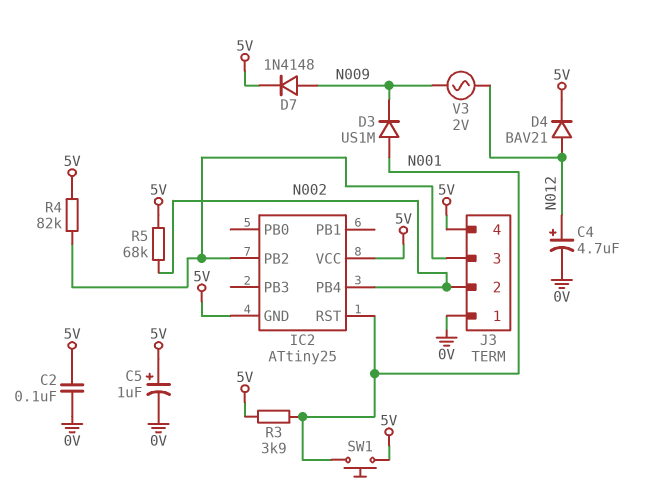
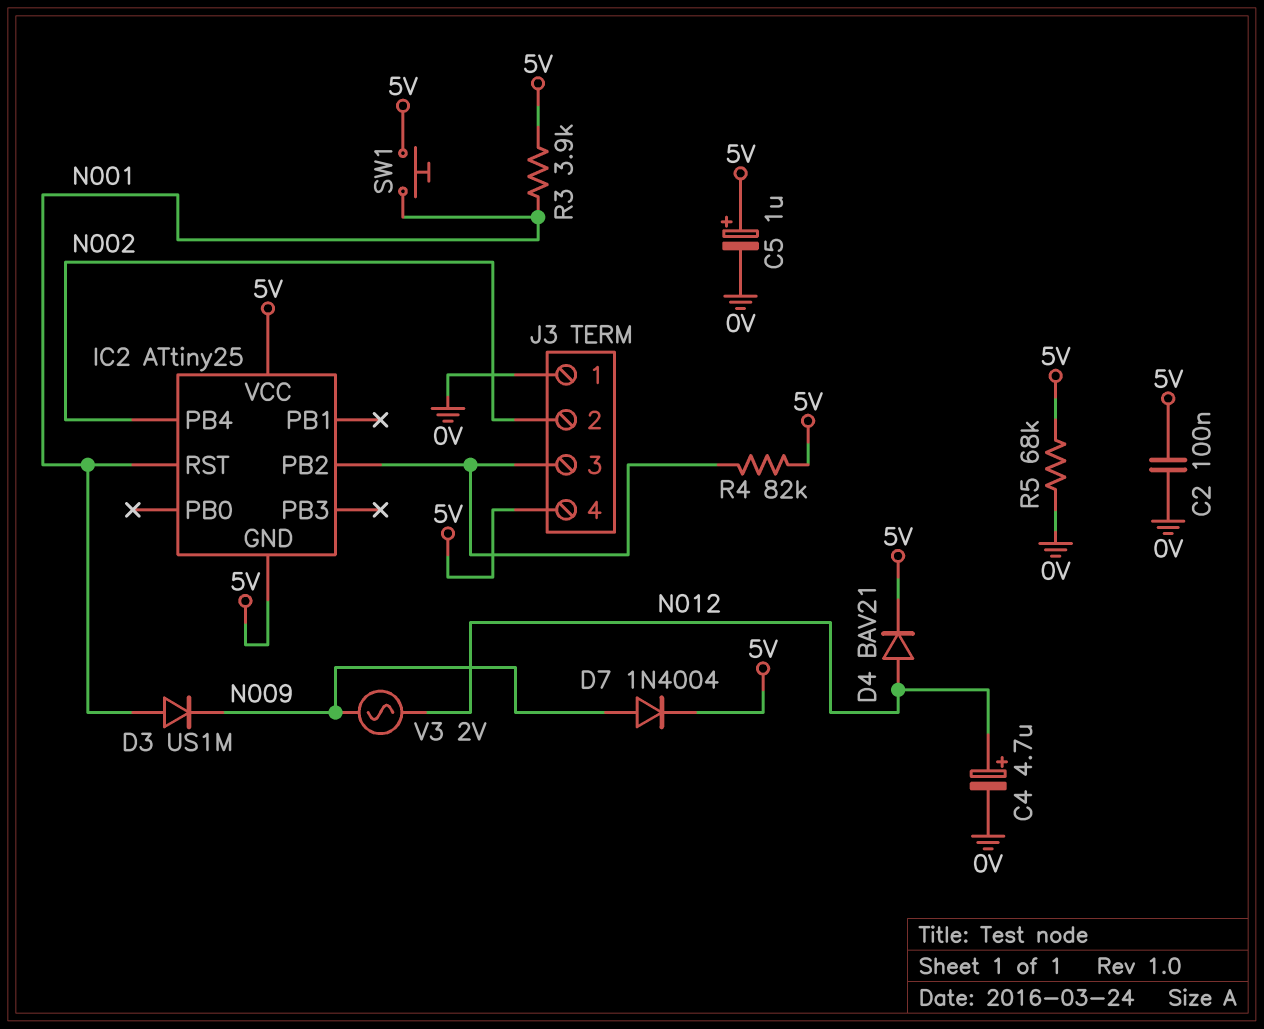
D7: diode 1N4148 (A N009, K 5V) -> diode 1N4004 (A N009, K 5V)
R5: 68k (5V, N002) -> 68k (0V, 5V)

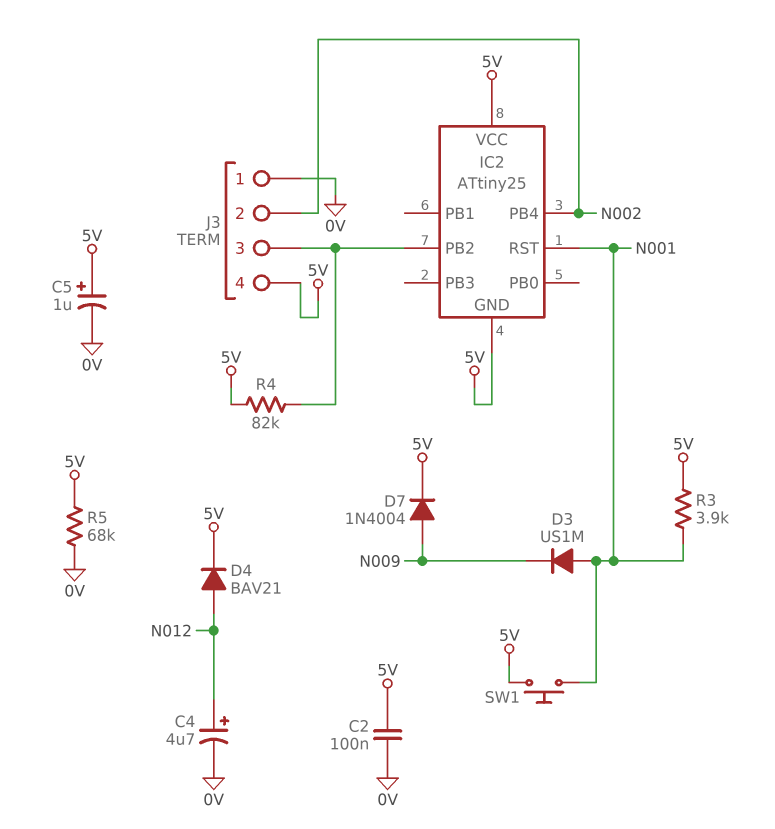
V3: AC 2V (N009, N012) -> none

